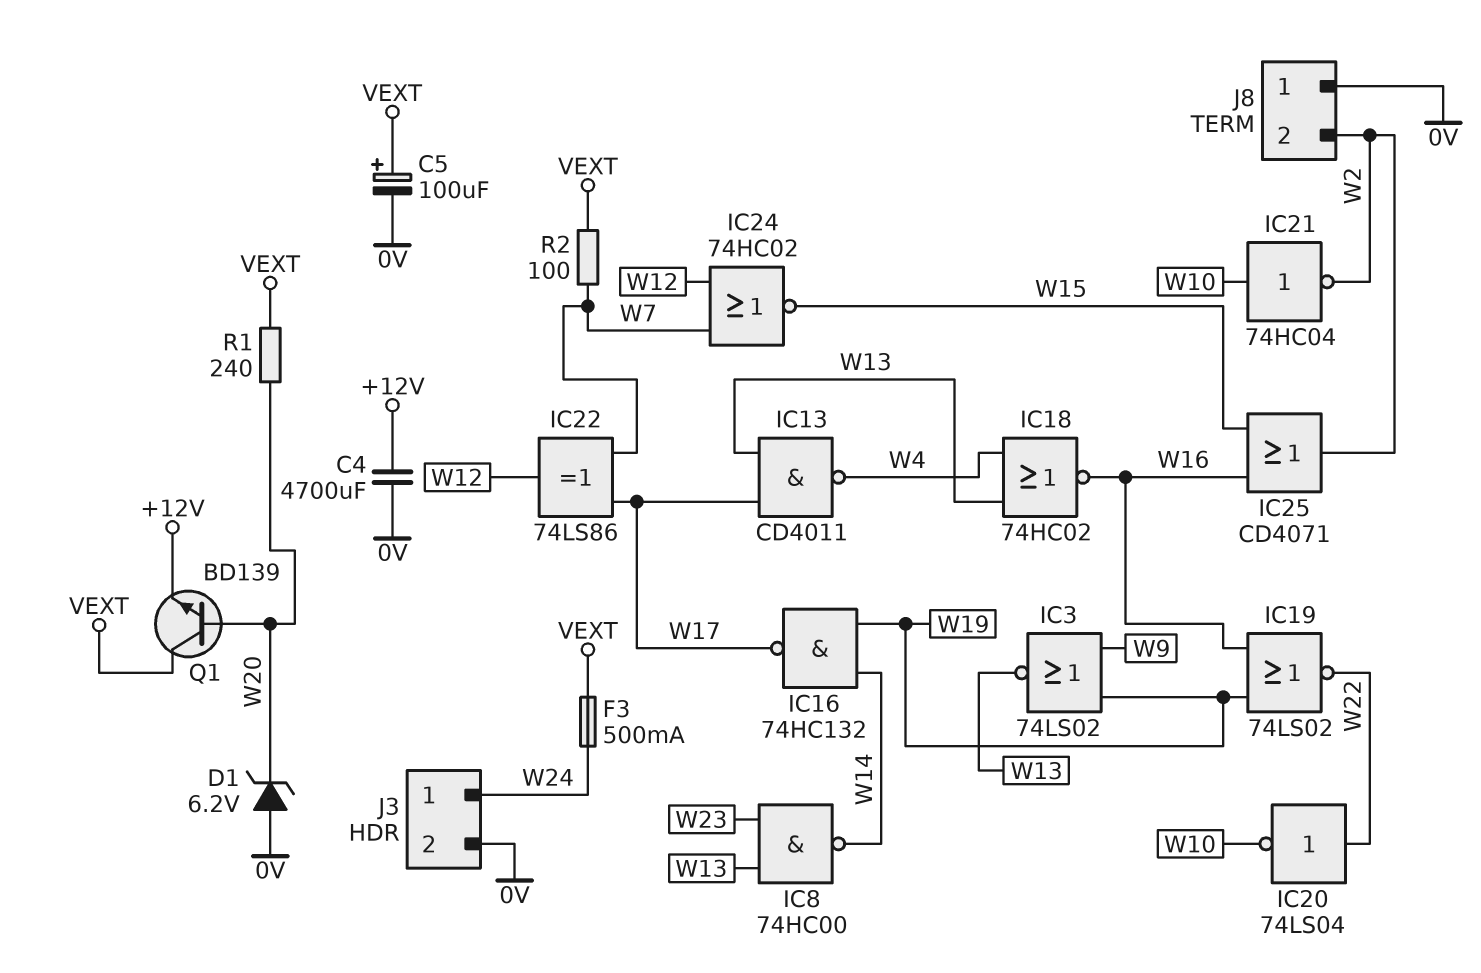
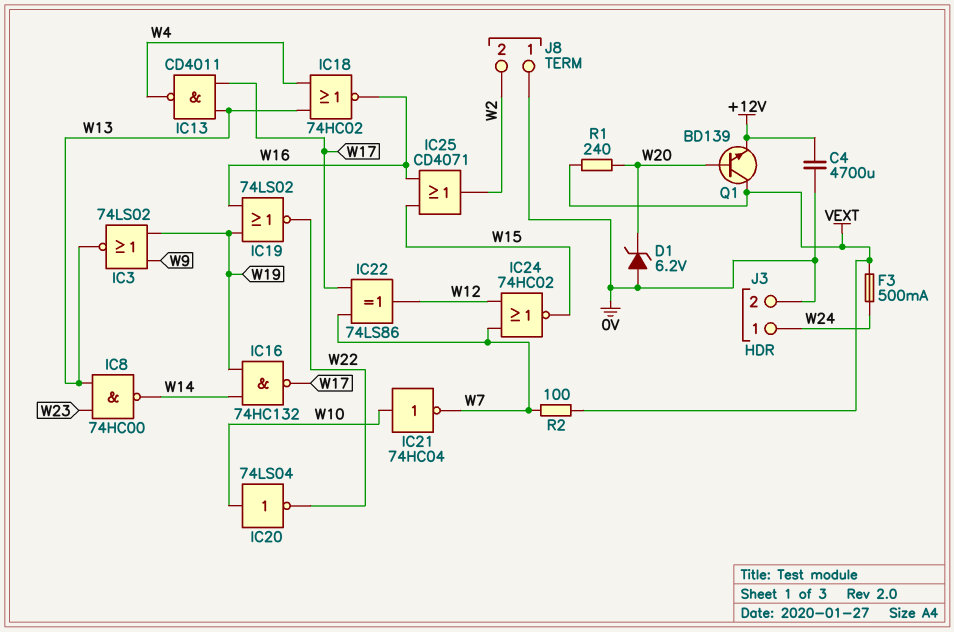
C5: 100uF (plus VEXT, minus 0V) -> none
IC20: NOT 74LS04 (in W22, out W10) -> NOT 74LS04 (in W10, out W22)
IC21: NOT 74HC04 (in W10, out W2) -> NOT 74HC04 (in W10, out W7)

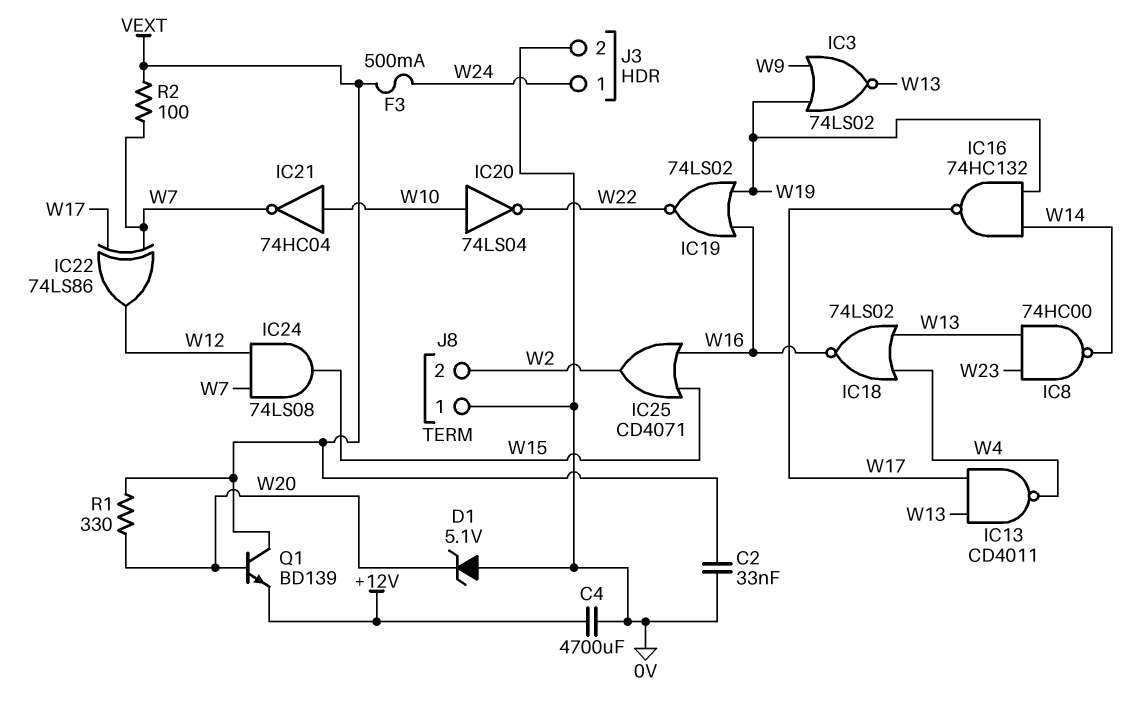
C2: none -> 33nF (0V, VEXT)
D1: zener 6.2V (A 0V, K W20) -> zener 5.1V (A 0V, K W20)
IC18: NOR 74HC02 (in W4, in W13, out W16) -> NOR 74LS02 (in W4, in W13, out W16)
IC24: NOR 74HC02 (in W7, in W12, out W15) -> AND 74LS08 (in W7, in W12, out W15)
R1: 240 (VEXT, W20) -> 330 (VEXT, W20)

